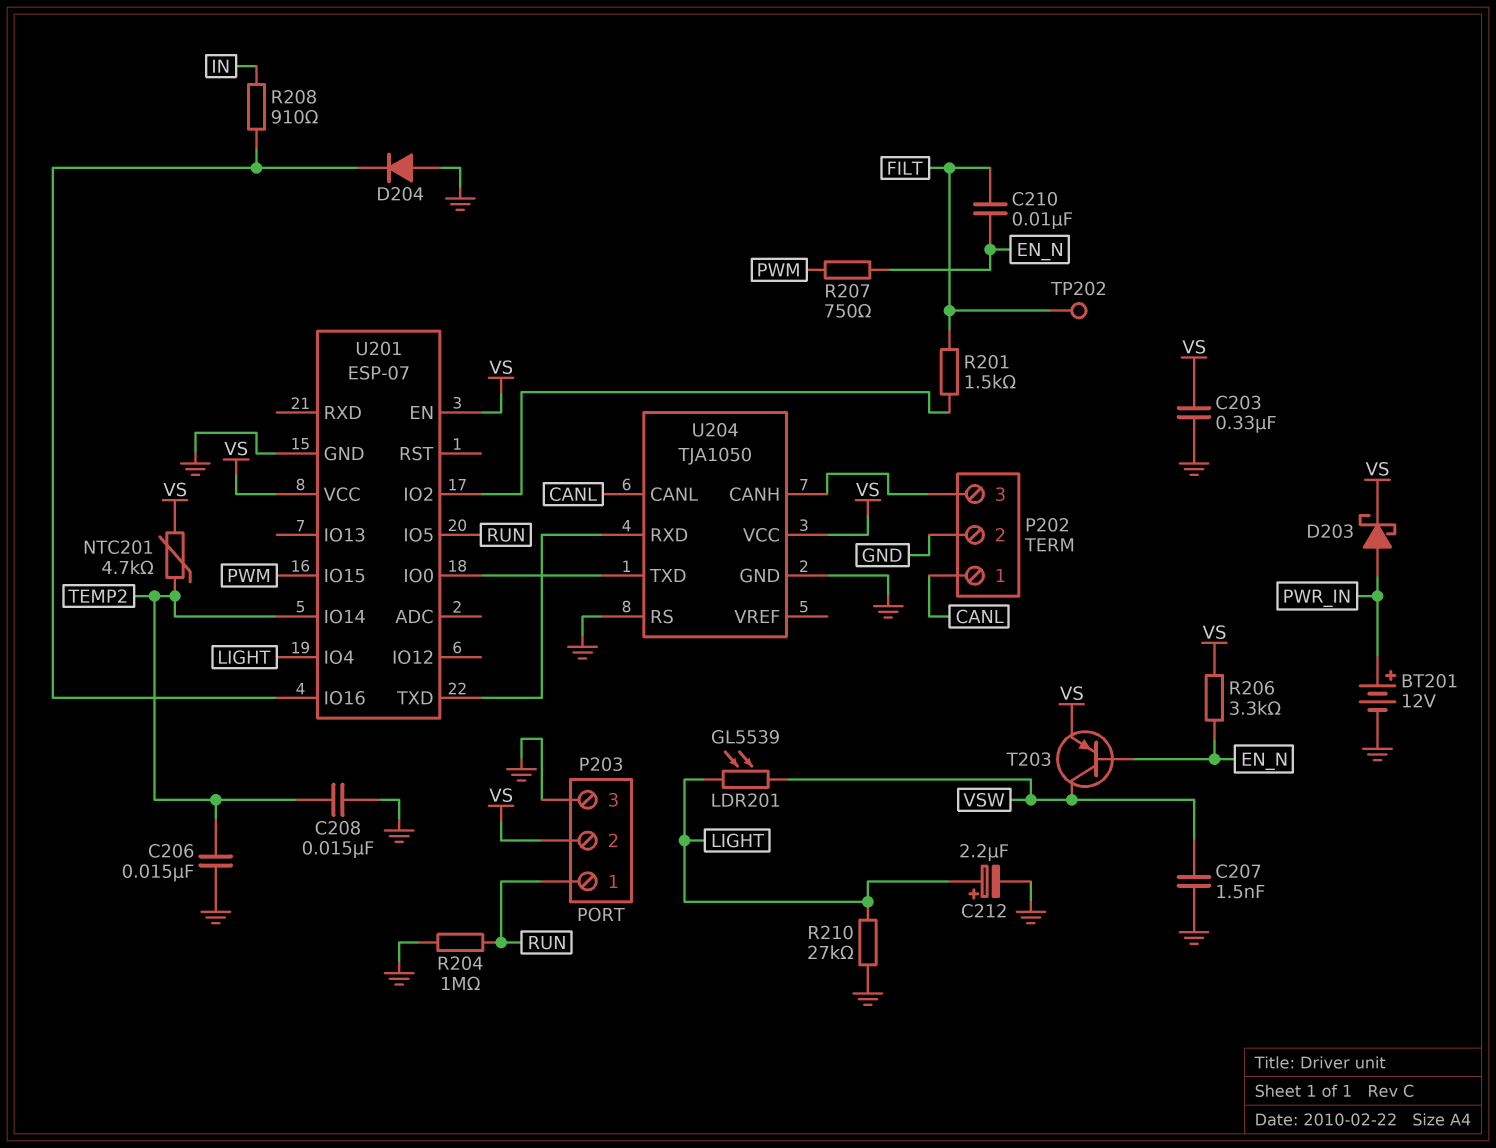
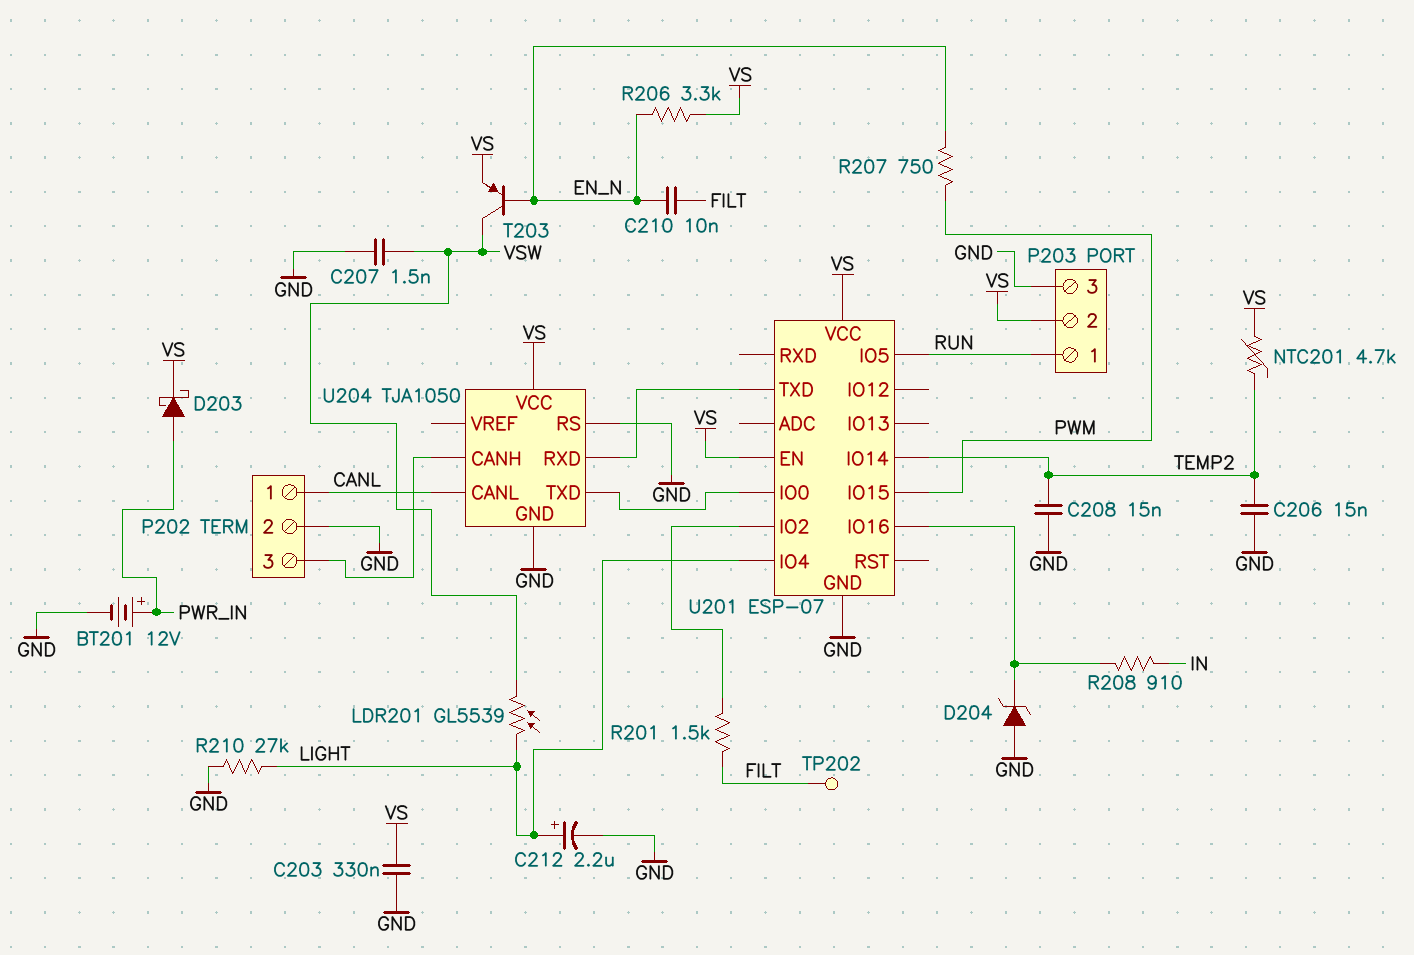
D204: diode (A GND, K U201/IO16) -> zener (A GND, K U201/IO16)
R204: 1M (GND, RUN) -> none

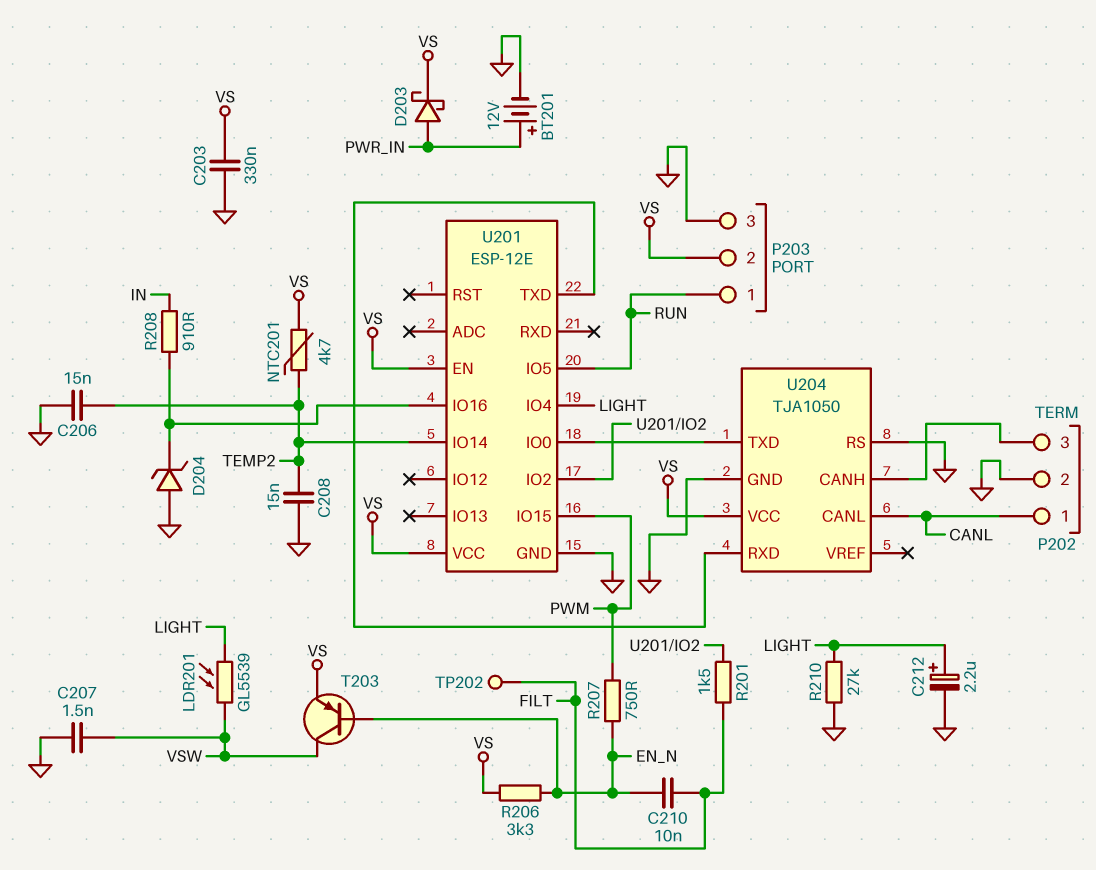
U201: ESP-07 -> ESP-12E

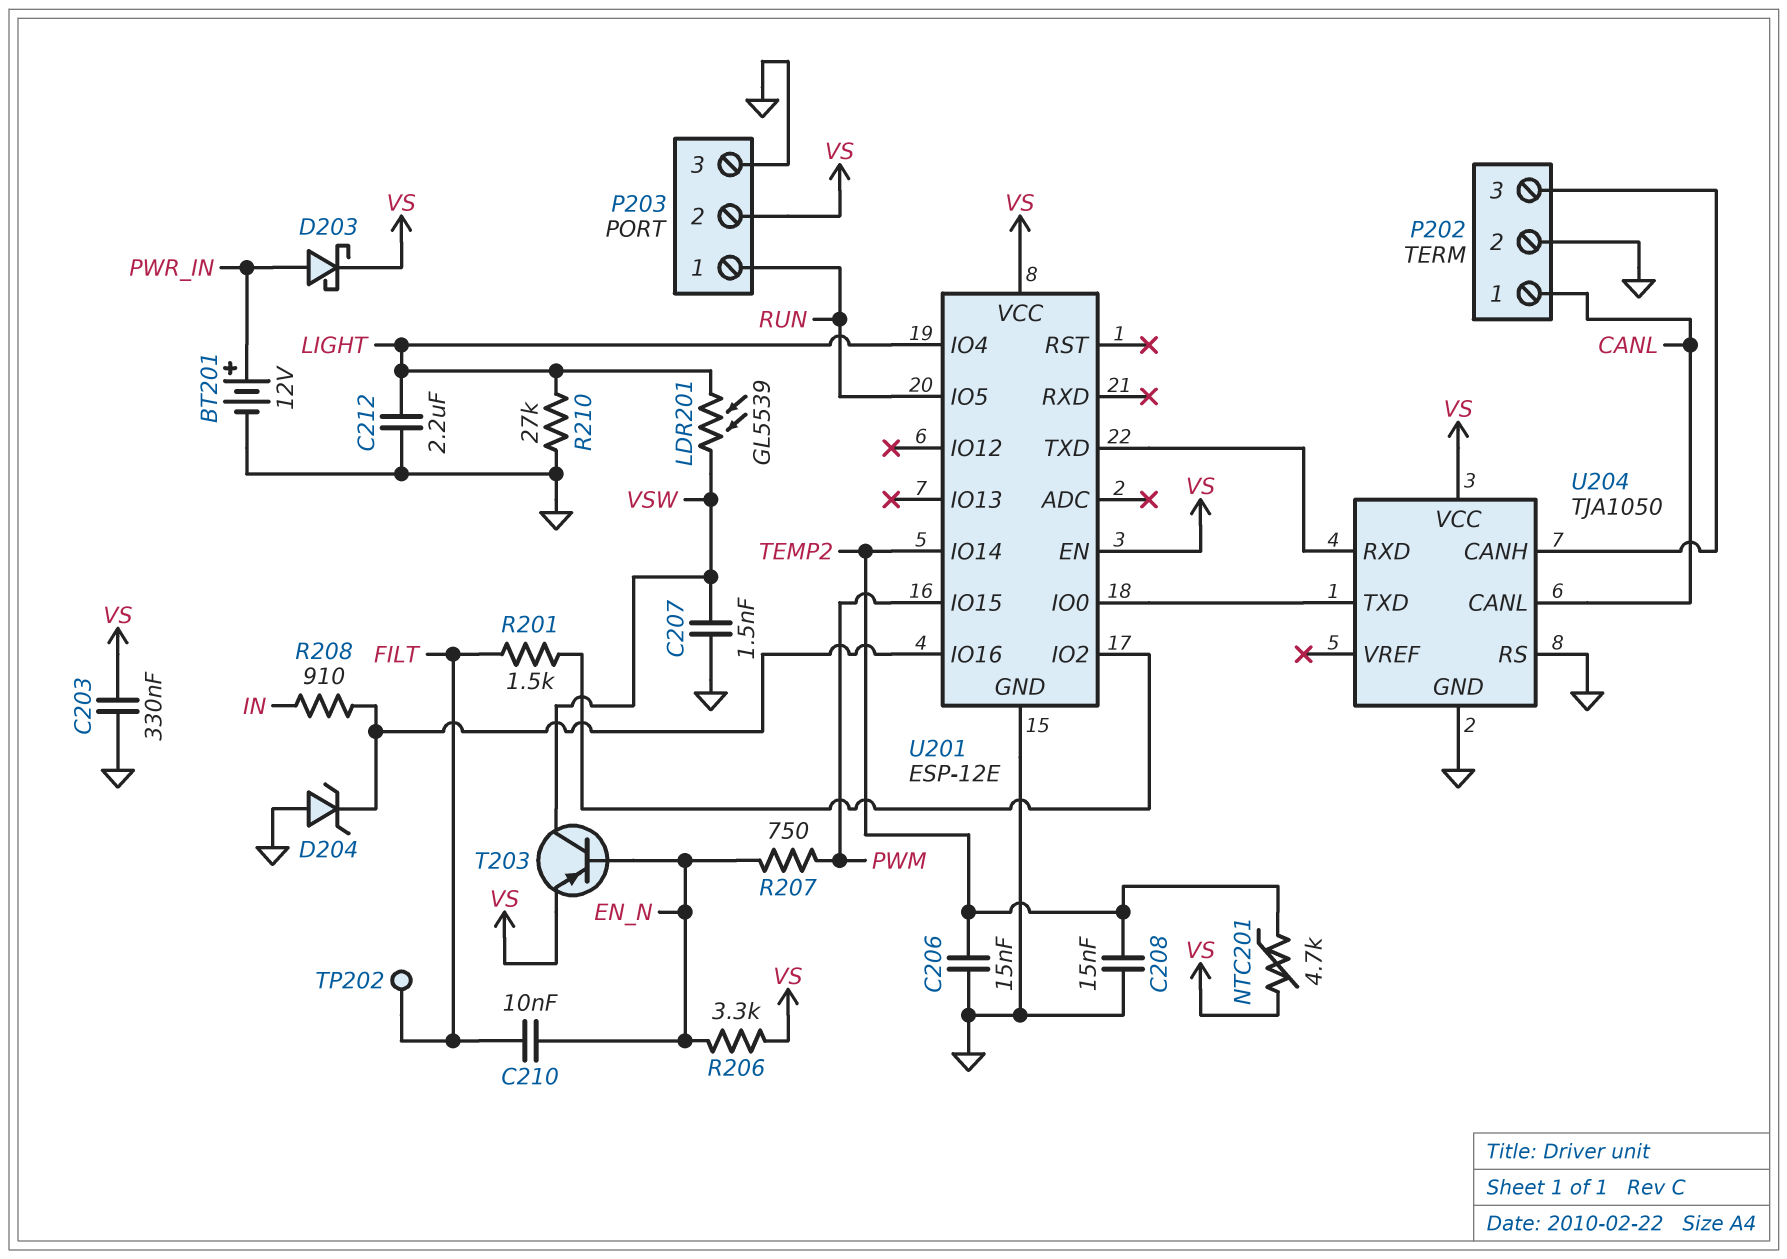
C212: 2.2uF (plus LIGHT, minus GND) -> 2.2uF (GND, LIGHT)

